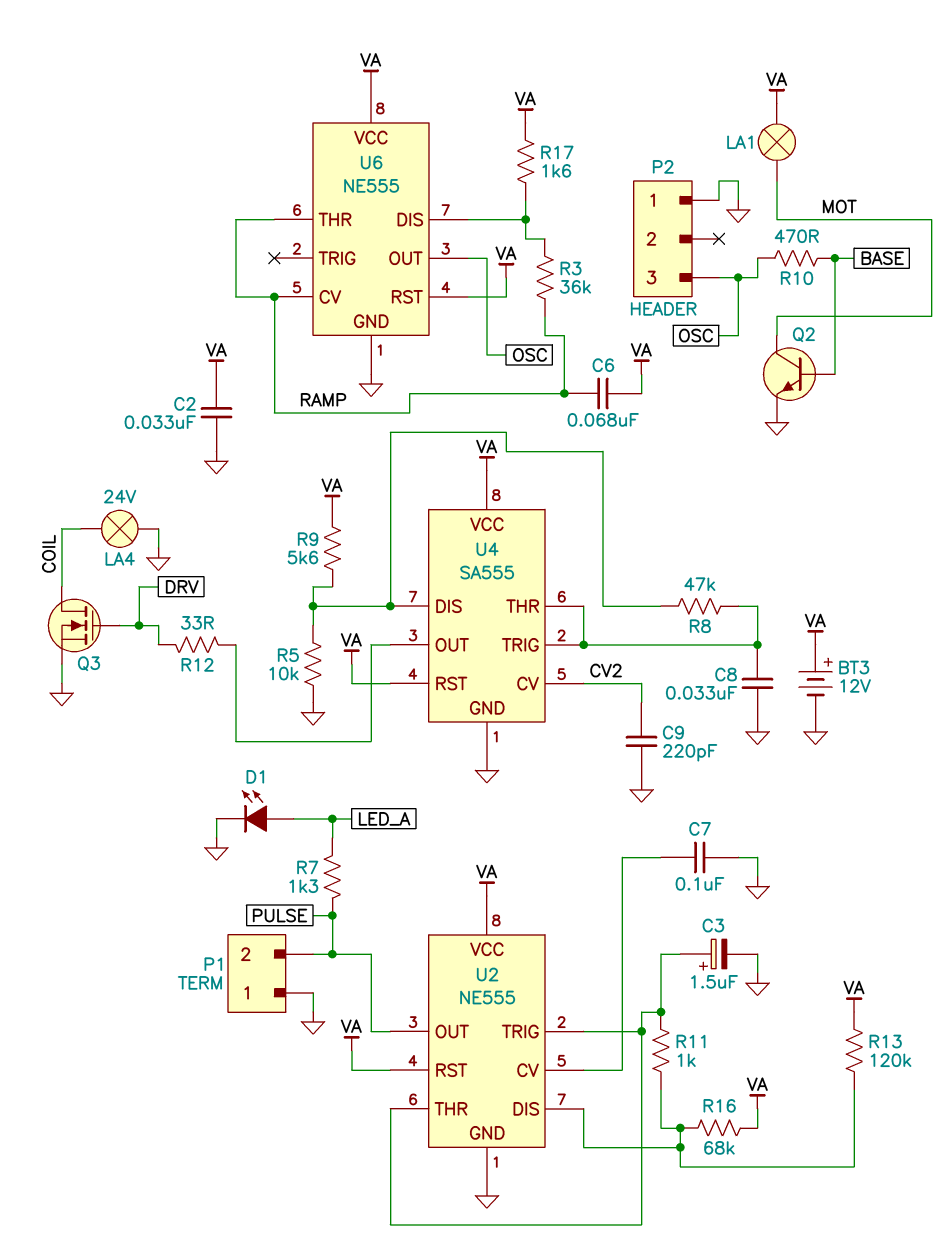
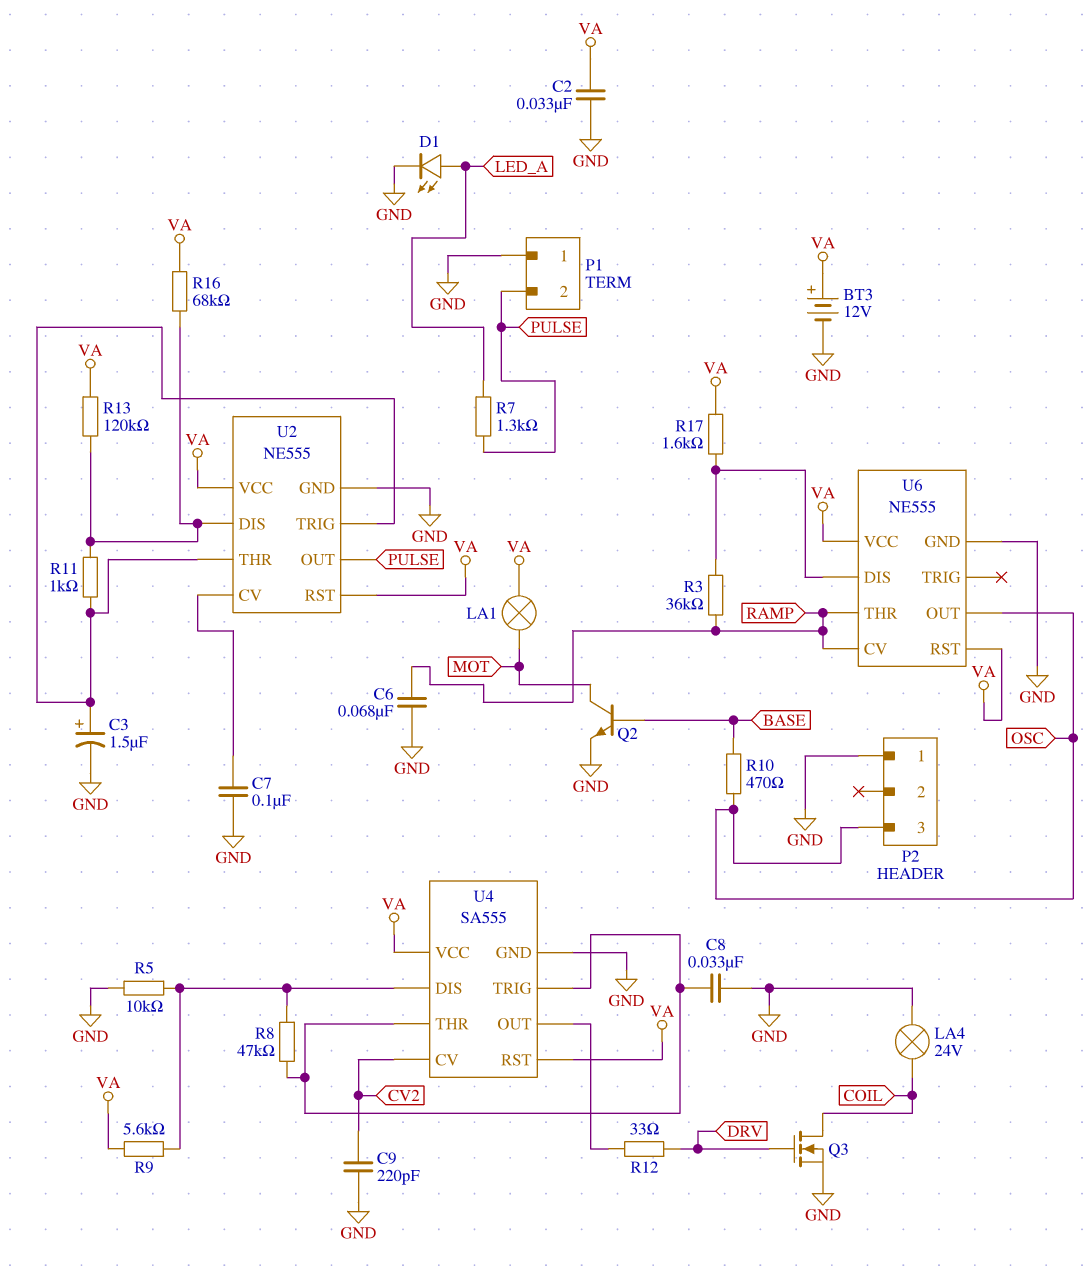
C6: 68nF (RAMP, VA) -> 68nF (GND, RAMP)

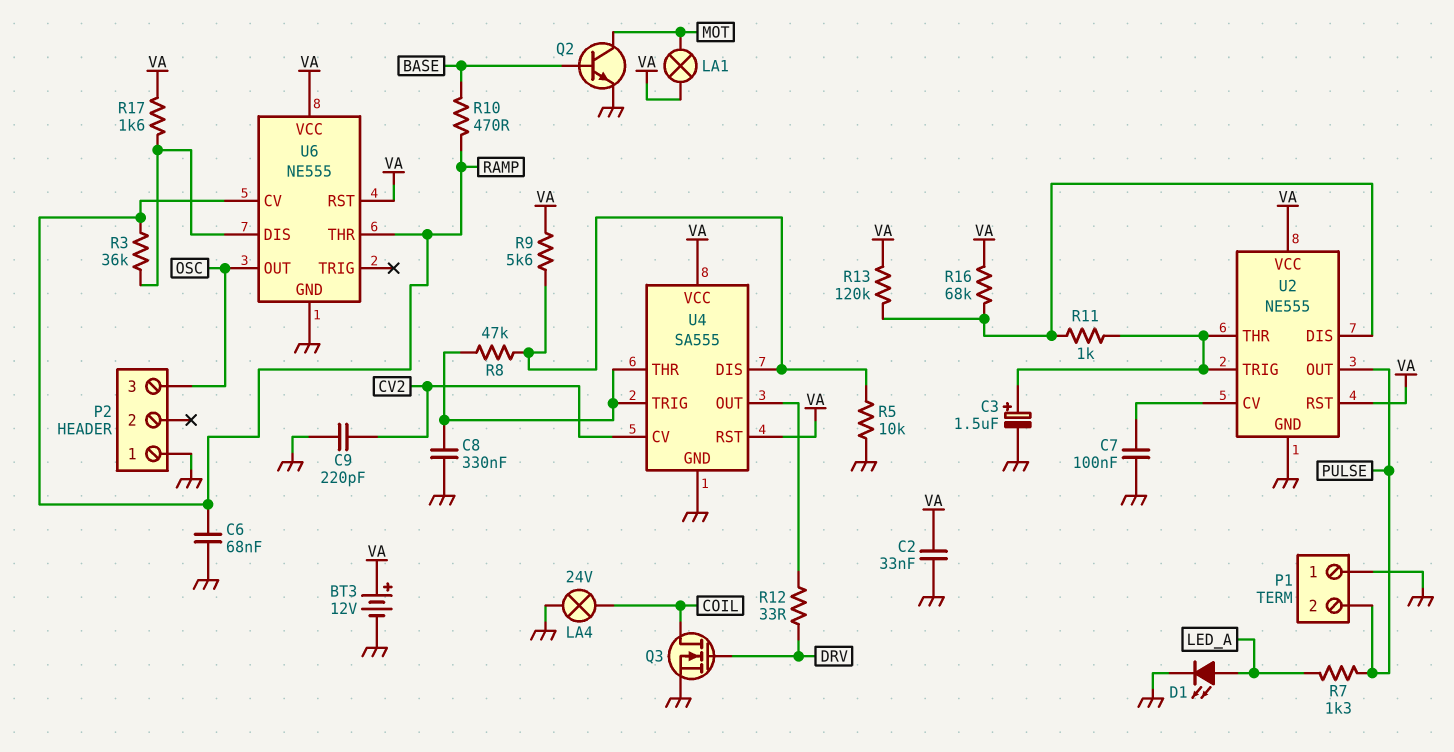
C8: 33nF (GND, U4/THR) -> 330nF (GND, U4/THR)
R10: 470 (BASE, OSC) -> 470 (BASE, RAMP)

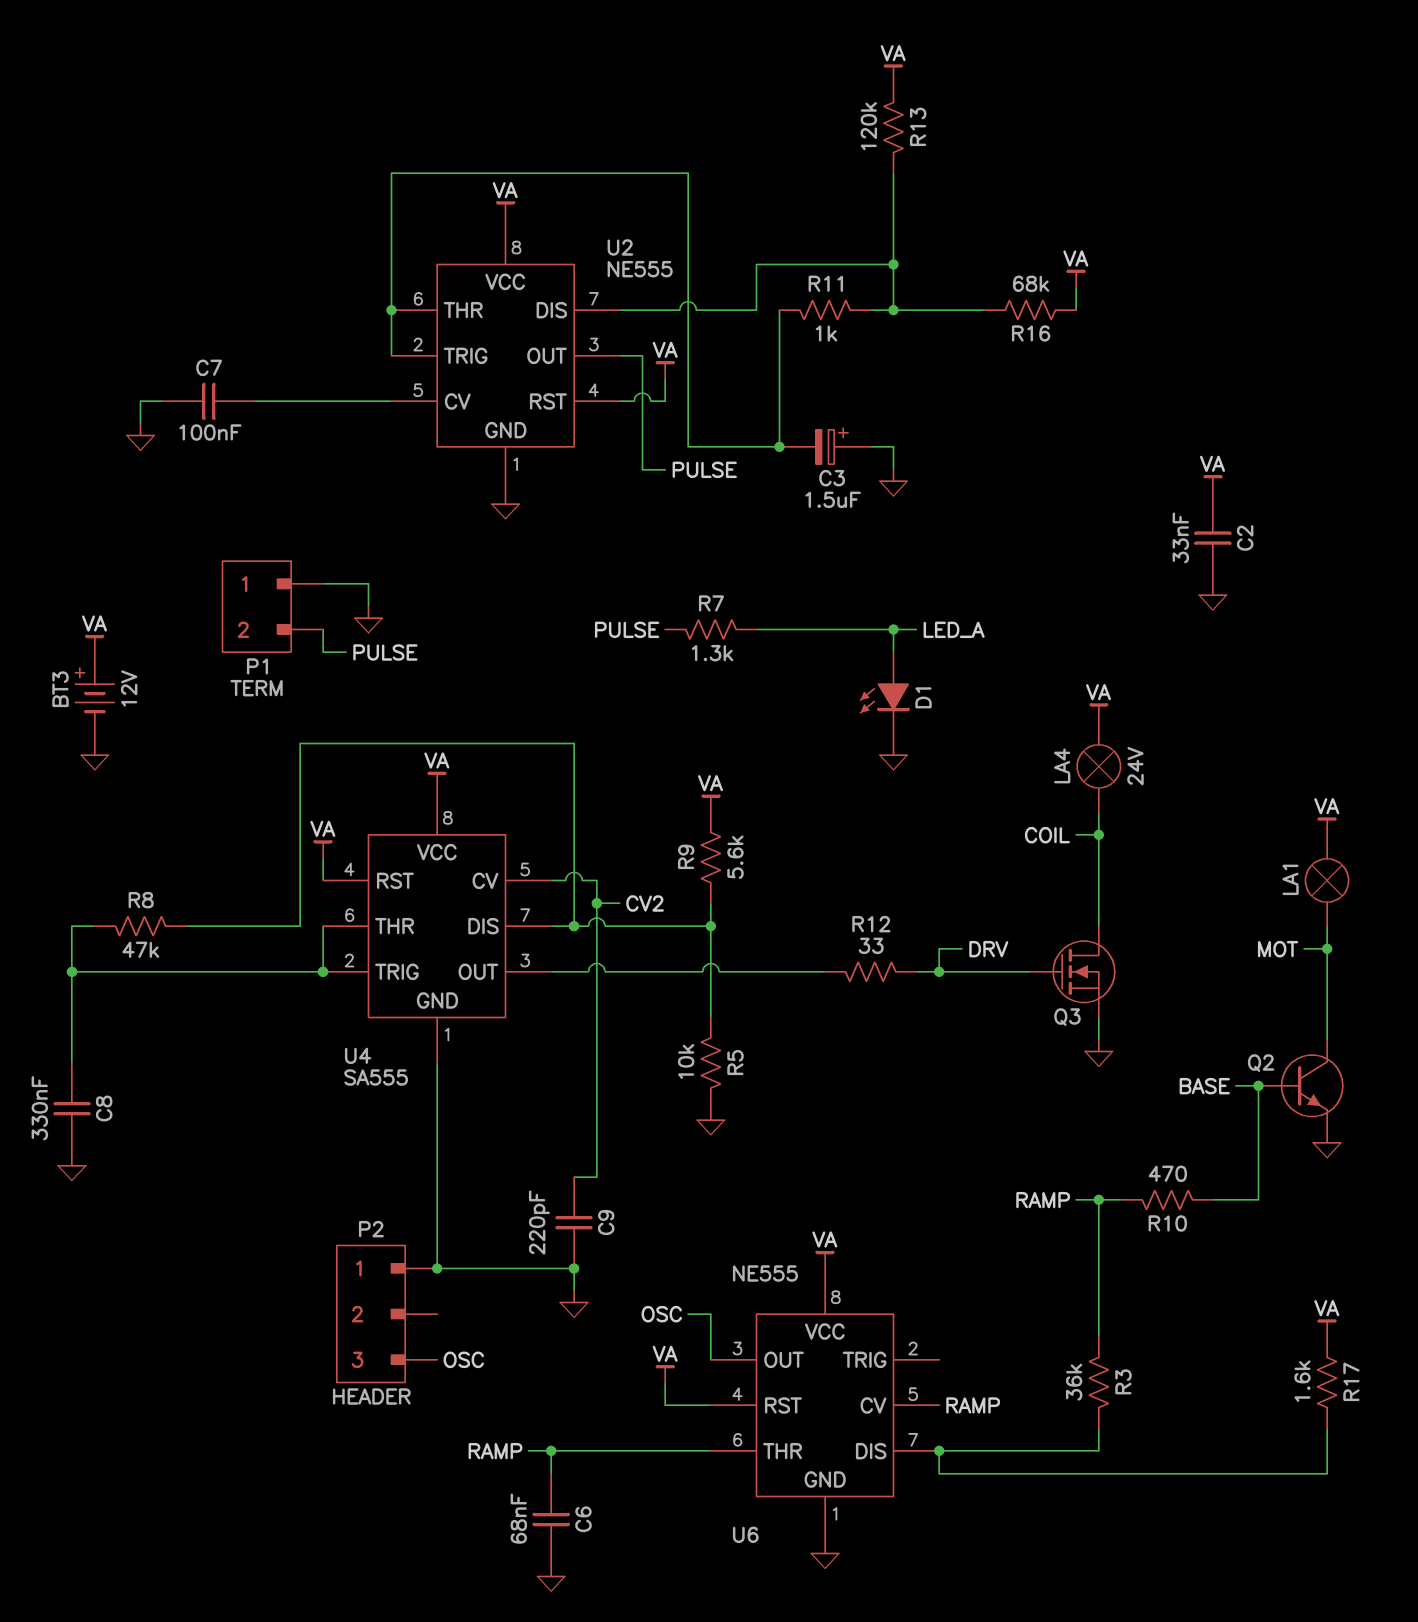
C3: 1.5uF (plus U2/THR, minus GND) -> 1.5uF (plus GND, minus U2/THR)
LA4: lamp 24V (COIL, GND) -> lamp 24V (COIL, VA)

